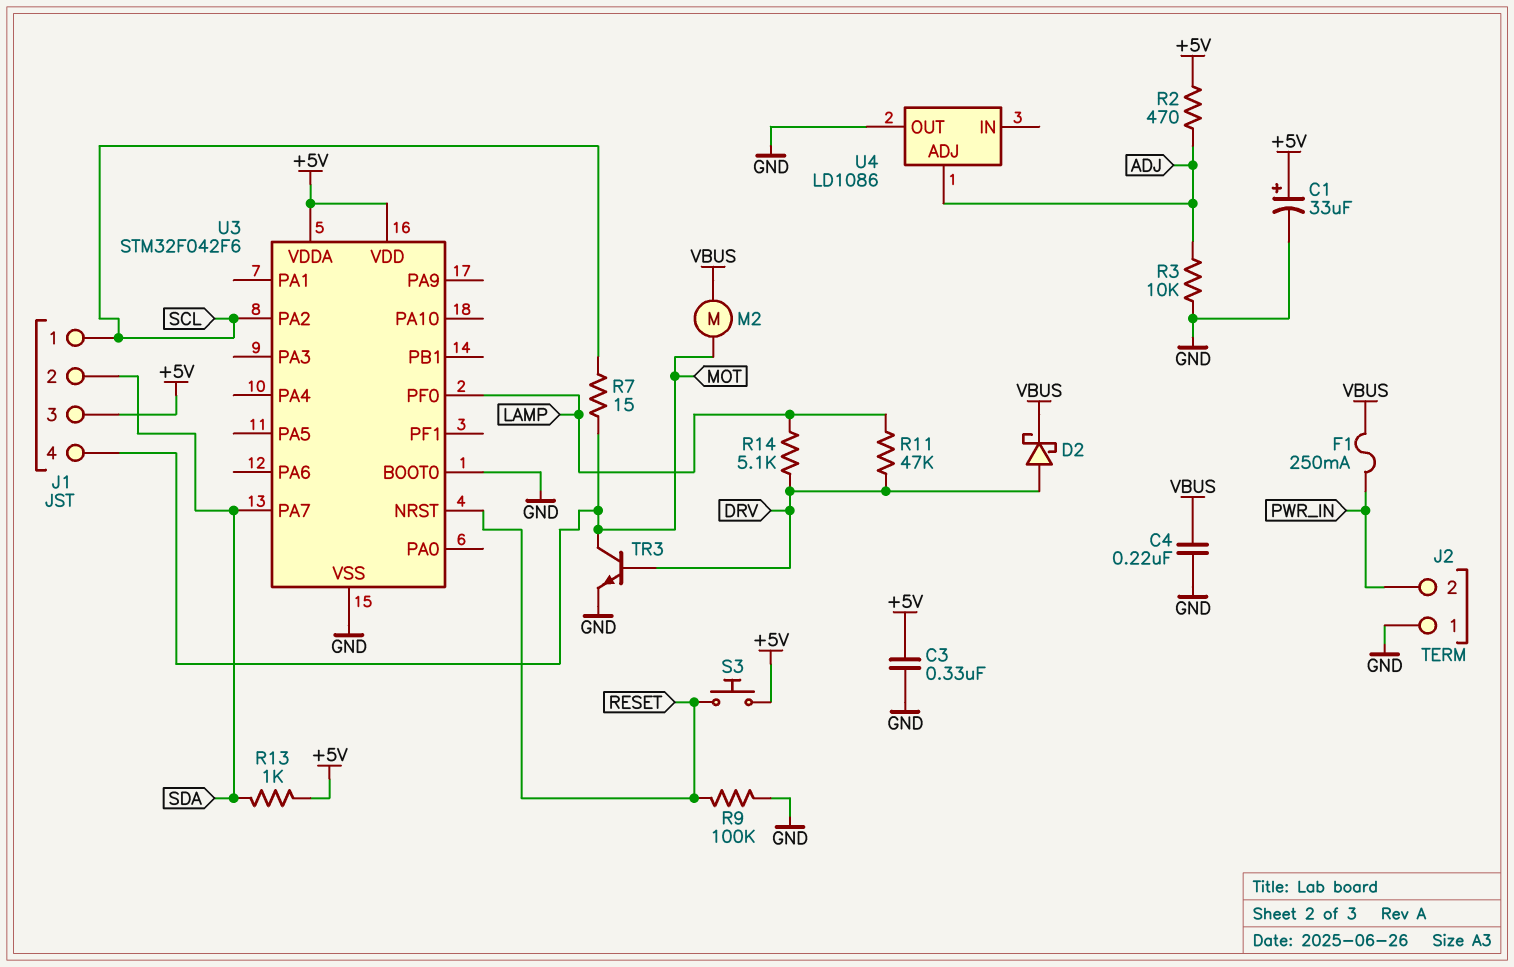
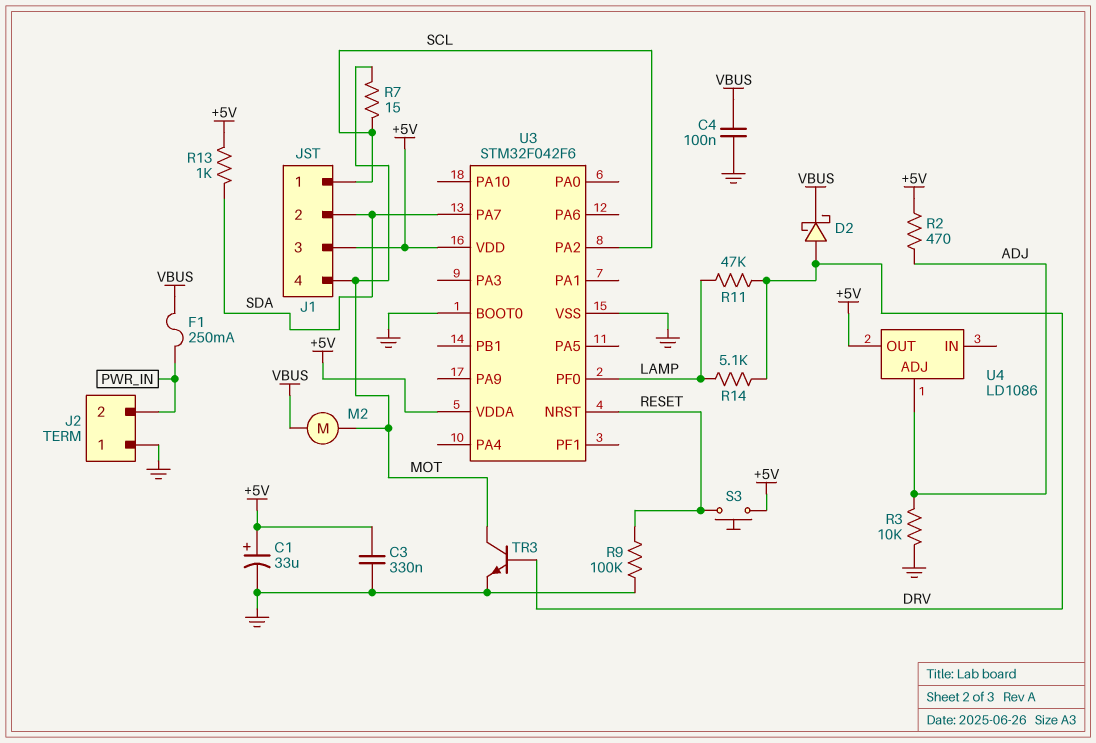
C4: 220nF (GND, VBUS) -> 100nF (GND, VBUS)
U4 pin OUT: GND -> +5V

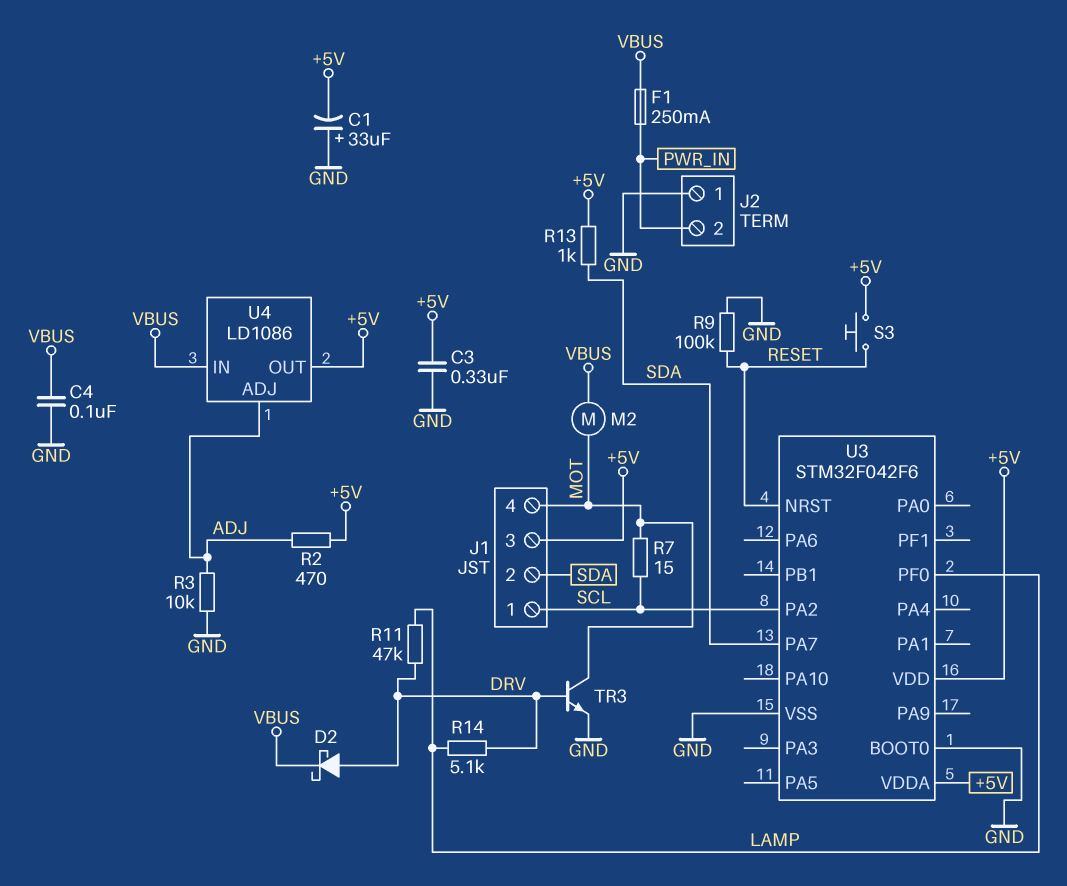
C1: 33uF (plus +5V, minus GND) -> 33uF (plus GND, minus +5V)
U4 pin IN: none -> VBUS

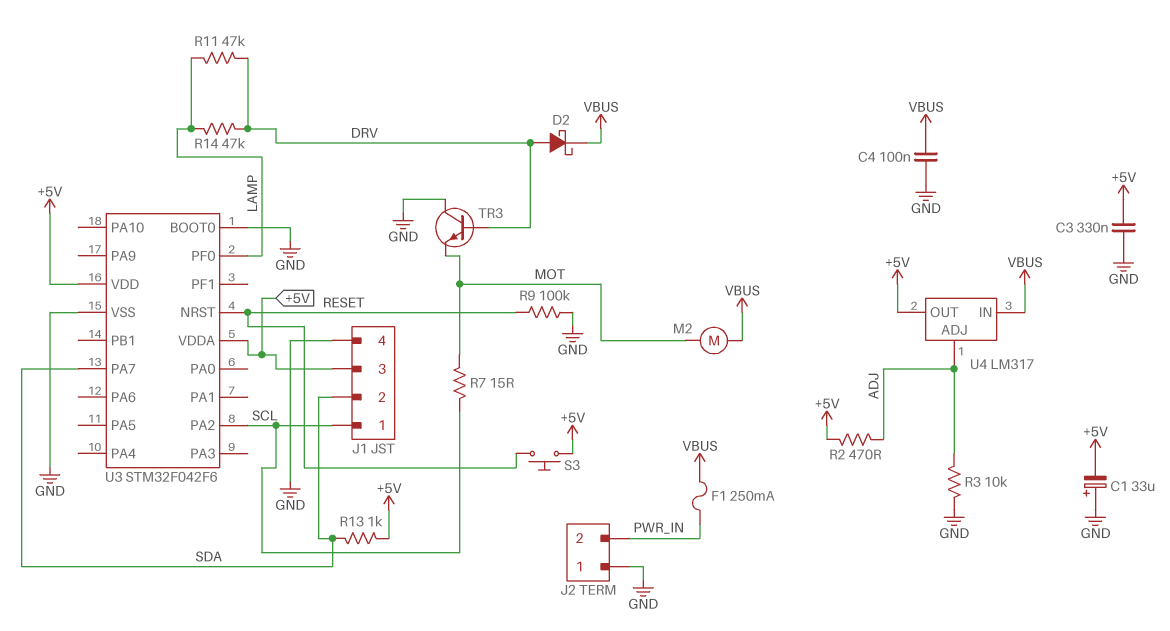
J1 pin 4: MOT -> GND
R14: 5.1k (DRV, LAMP) -> 47k (DRV, LAMP)
TR3: NPN (B DRV, C MOT, E GND) -> NPN (B DRV, C GND, E MOT)
U4: LD1086 -> LM317

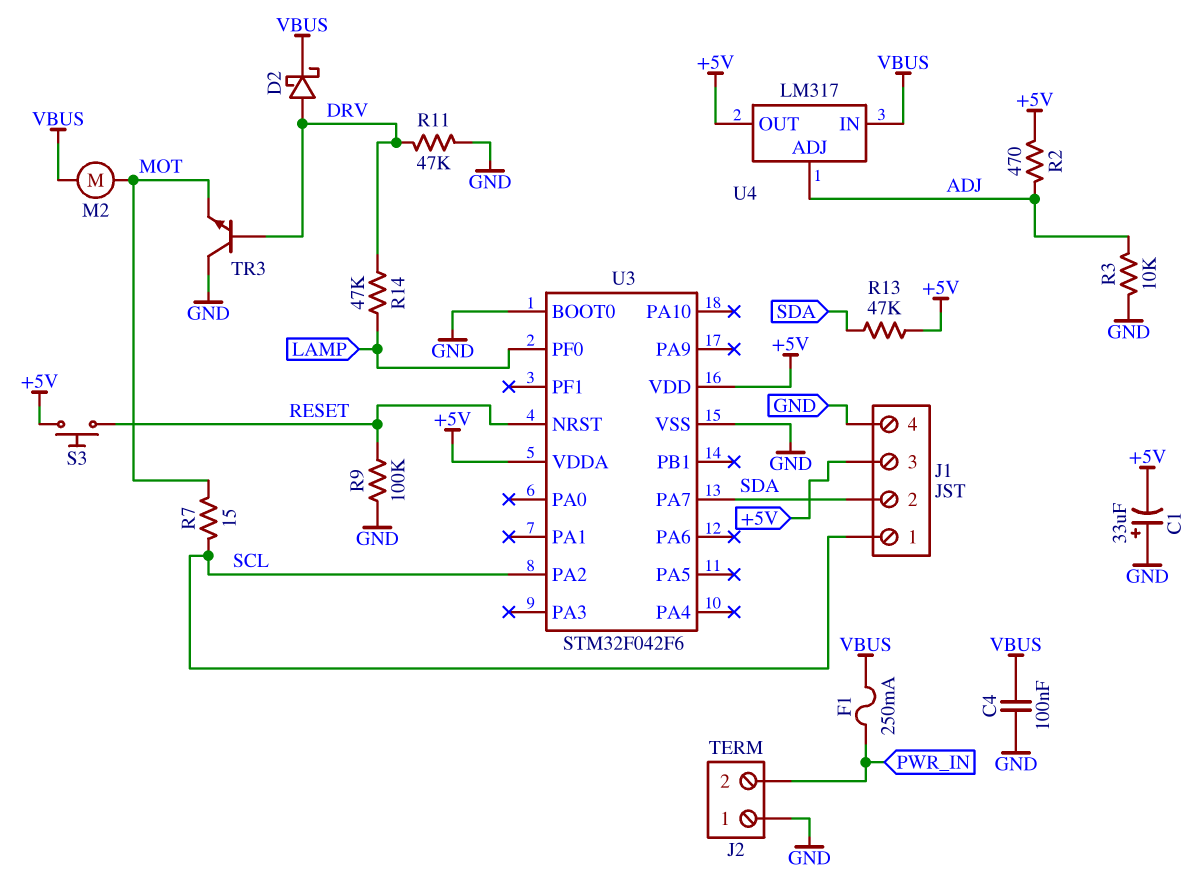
C3: 330nF (+5V, GND) -> none
R11: 47k (DRV, LAMP) -> 47k (DRV, GND)
R13: 1k (+5V, SDA) -> 47k (+5V, SDA)

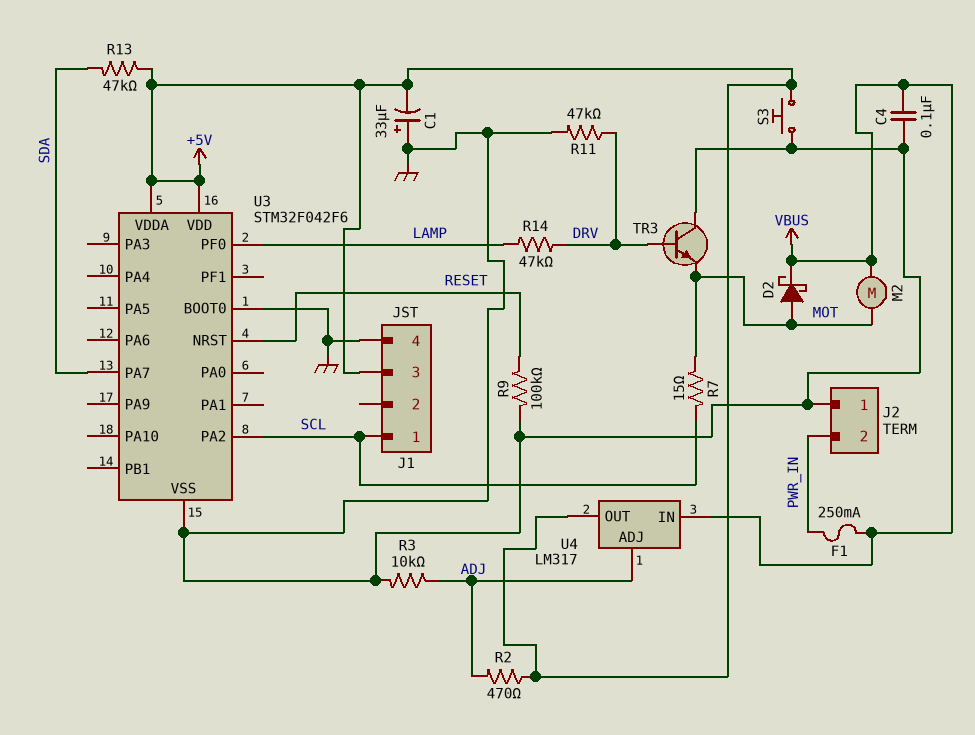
D2: schottky (A DRV, K VBUS) -> schottky (A MOT, K VBUS)
J1 pin 2: SDA -> none
S3: button (+5V, RESET) -> button (+5V, GND)

